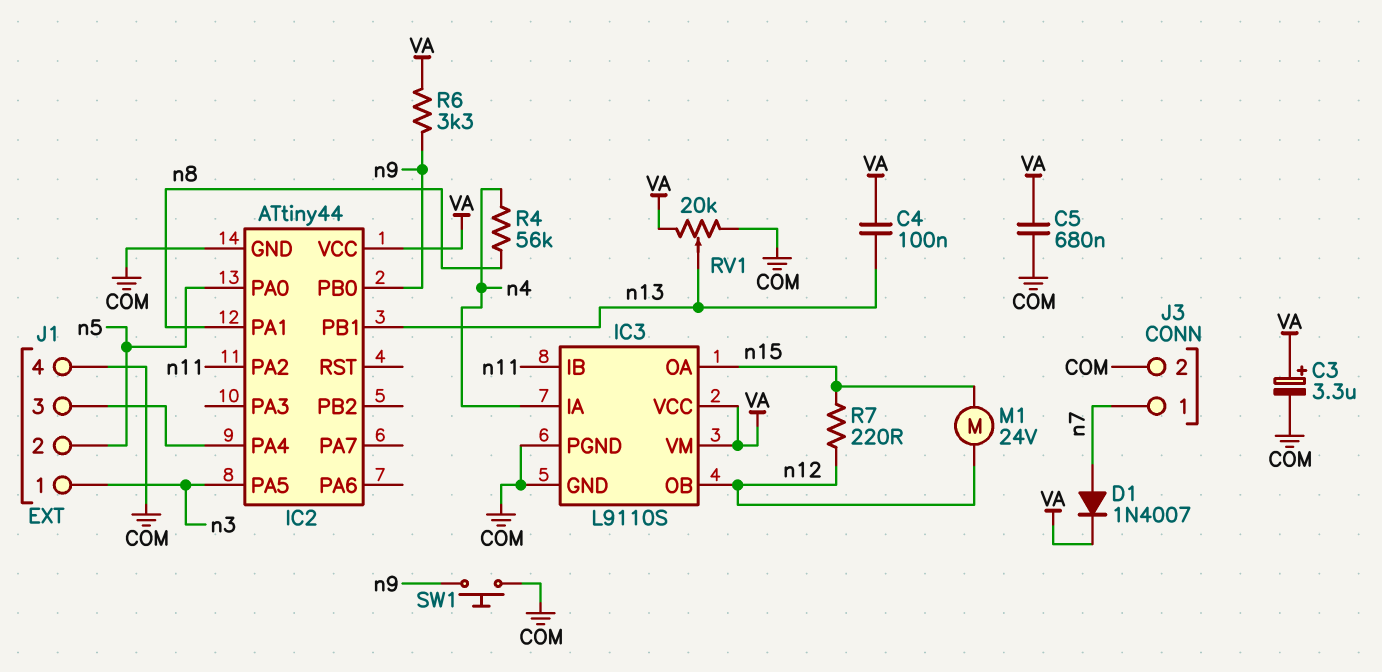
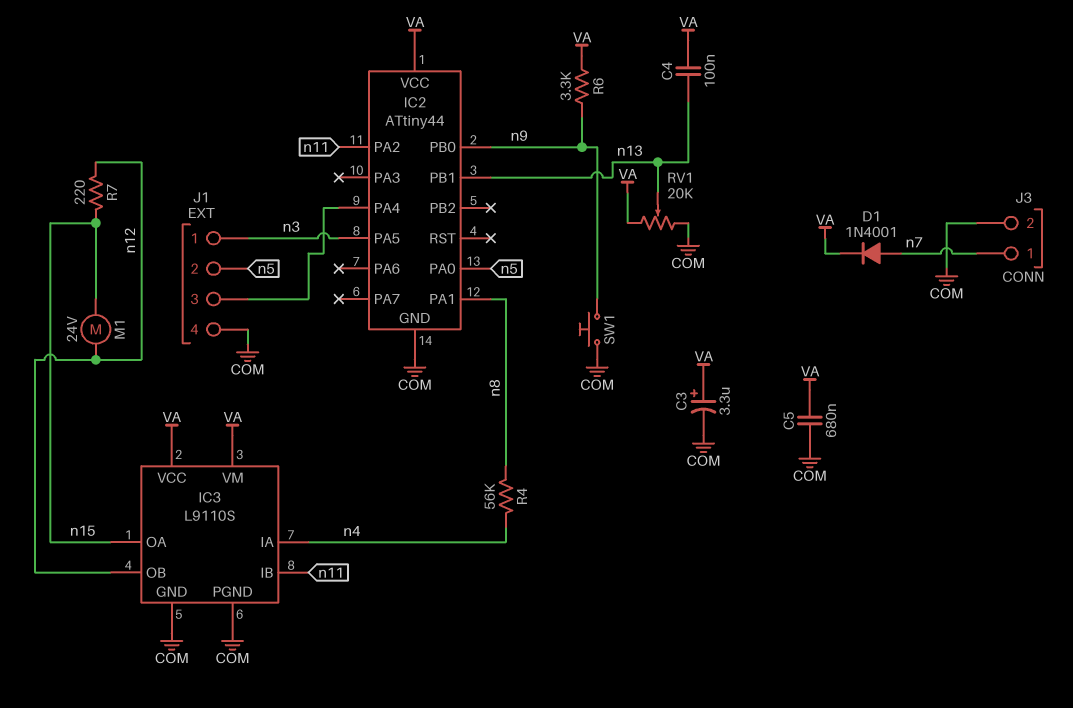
D1: diode 1N4007 (A n7, K VA) -> diode 1N4001 (A n7, K VA)

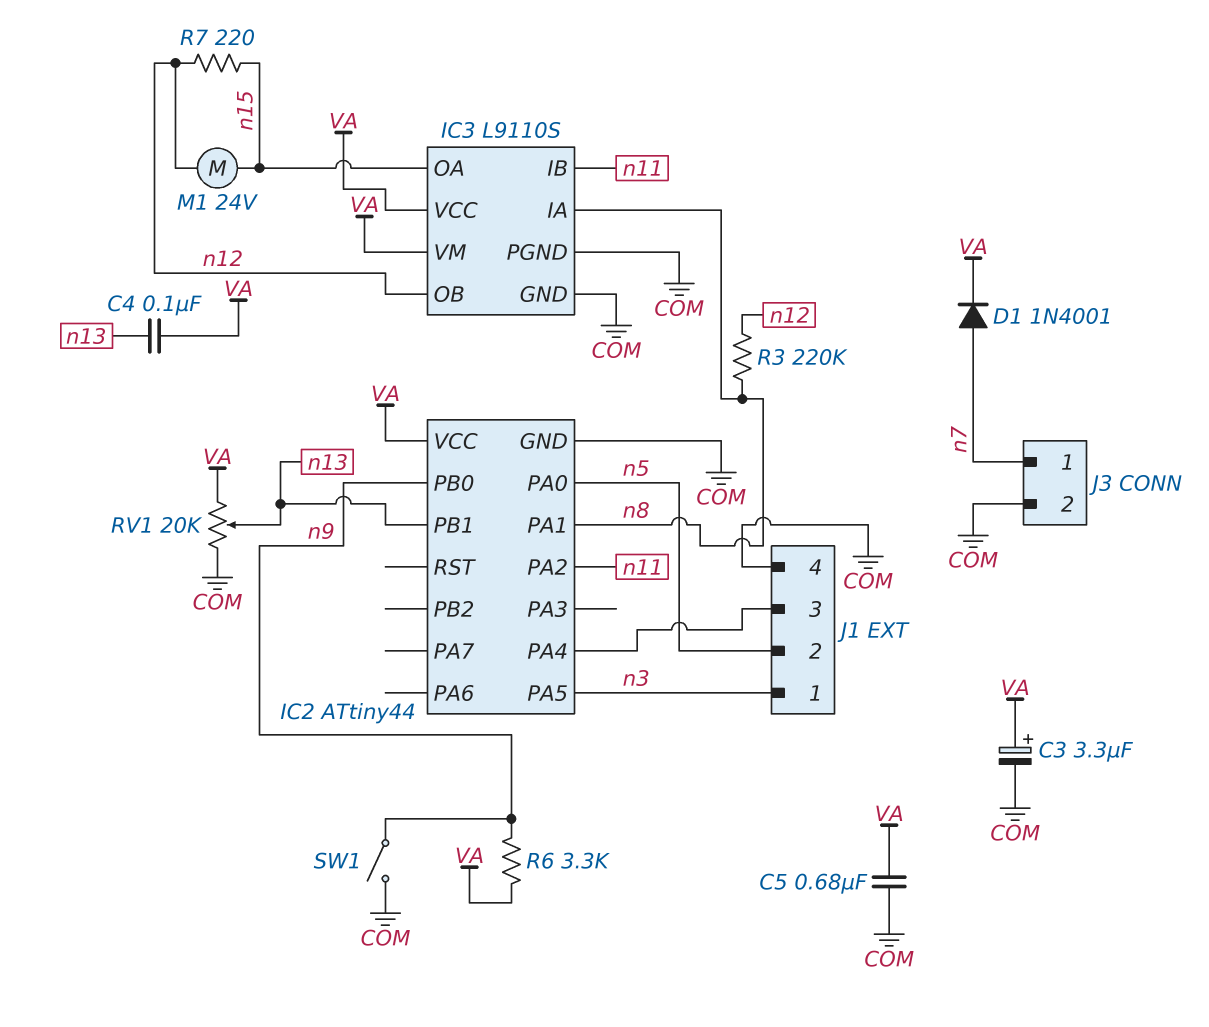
IC3 pin IA: n4 -> n8
R3: none -> 220k (n8, n12)
R4: 56k (n4, n8) -> none
SW1: button (COM, n9) -> switch (COM, n9)

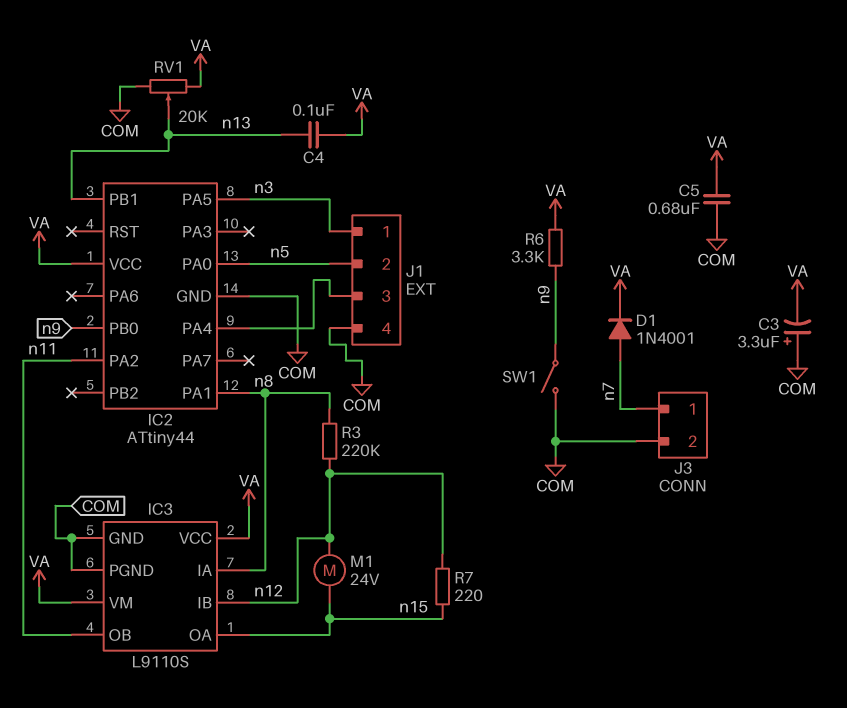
C3: 3.3uF (plus VA, minus COM) -> 3.3uF (plus COM, minus VA)
IC3 pin IB: n11 -> n12
IC3 pin OB: n12 -> n11

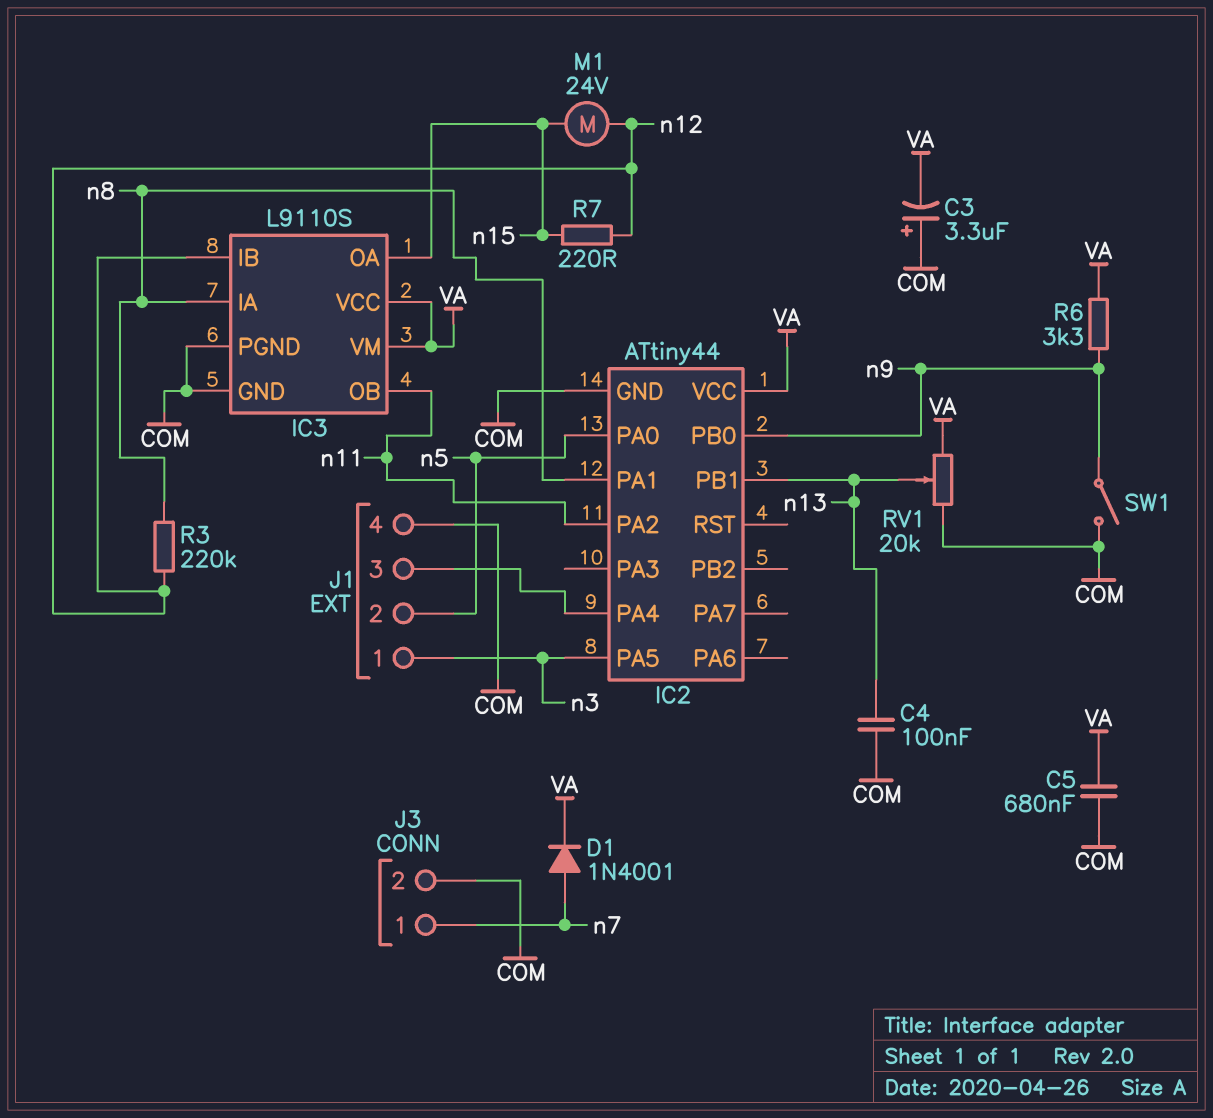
C4: 100nF (VA, n13) -> 100nF (COM, n13)

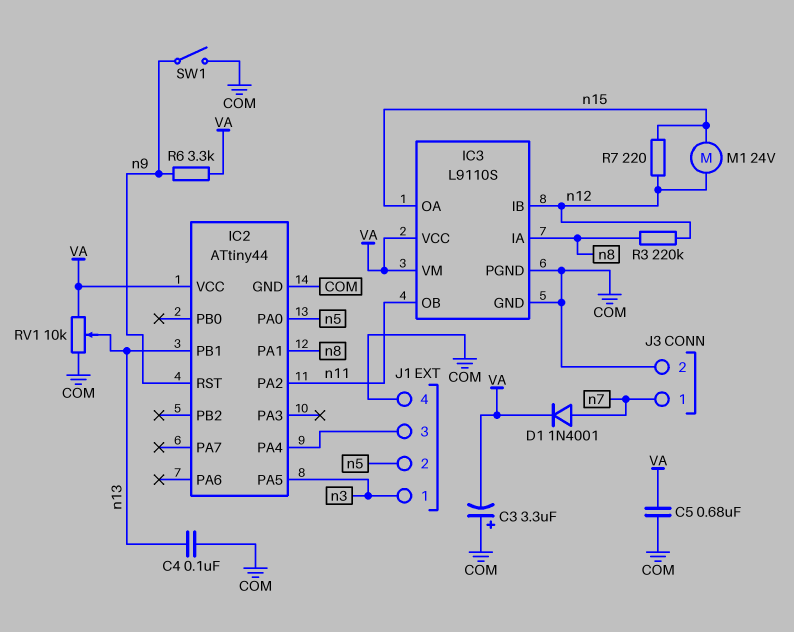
IC2 pin PB0: n9 -> none
IC2 pin RST: none -> n9
RV1: 20k (COM, VA, wiper n13) -> 10k (COM, VA, wiper n13)

